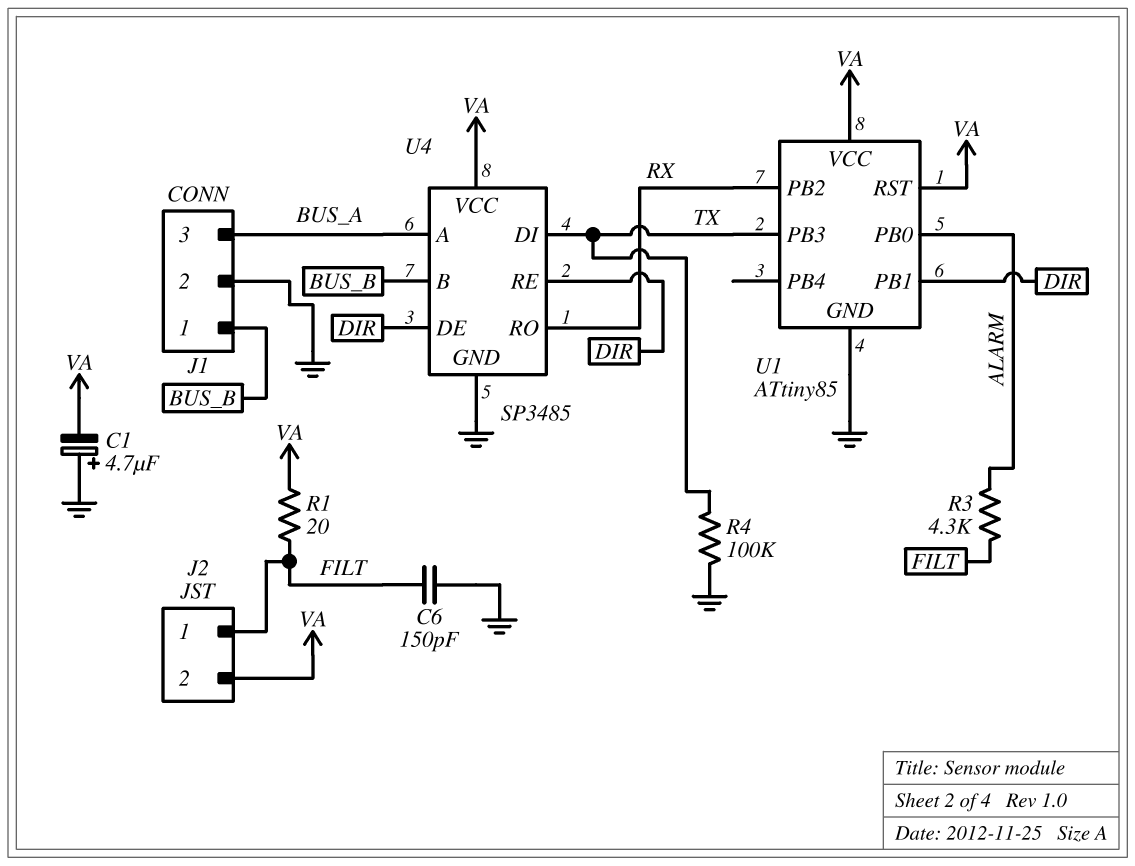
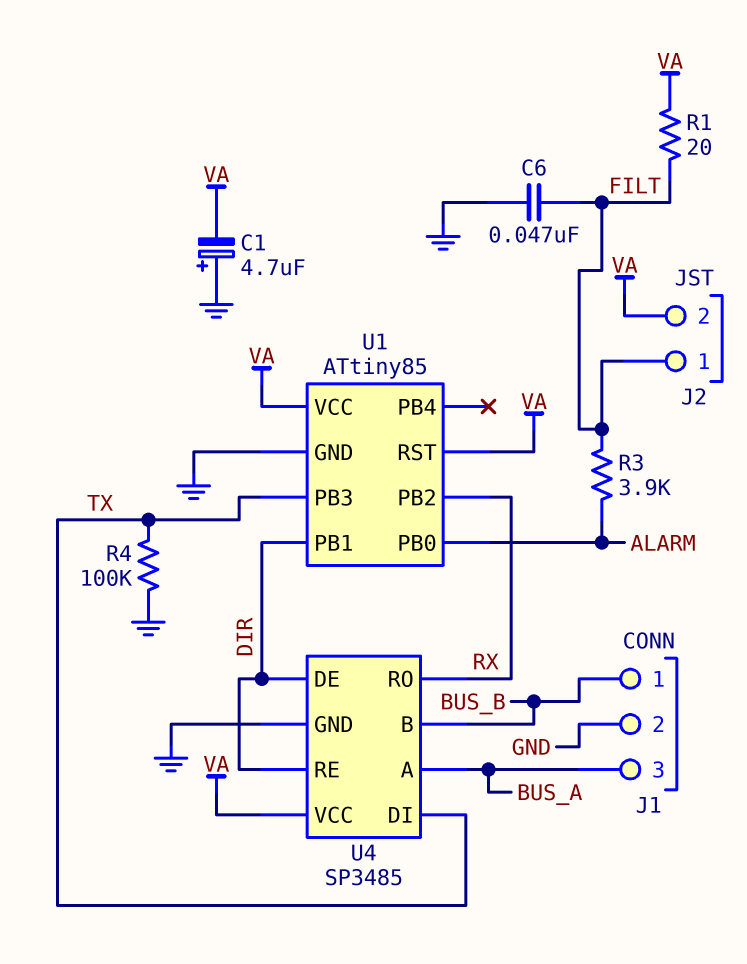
C6: 150pF (FILT, GND) -> 47nF (FILT, GND)
R3: 4.3k (ALARM, FILT) -> 3.9k (ALARM, FILT)

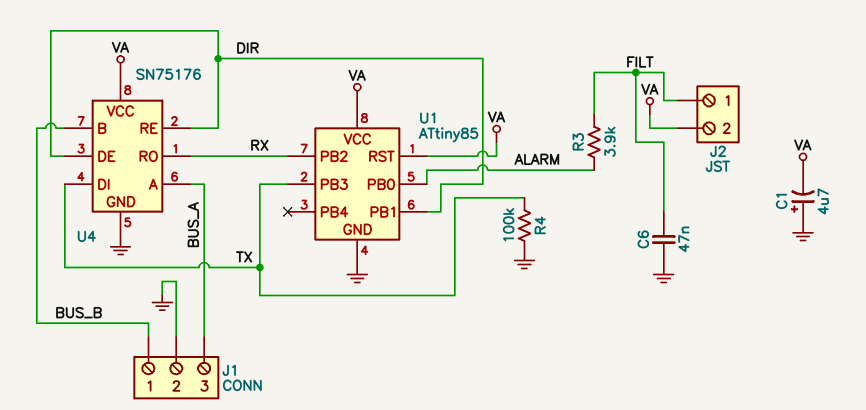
R1: 20 (FILT, VA) -> none
U4: SP3485 -> SN75176

